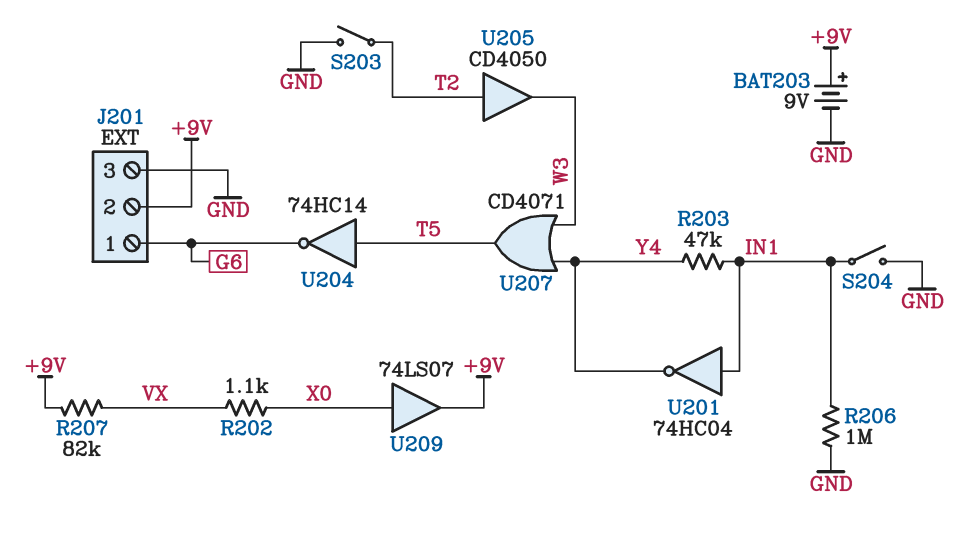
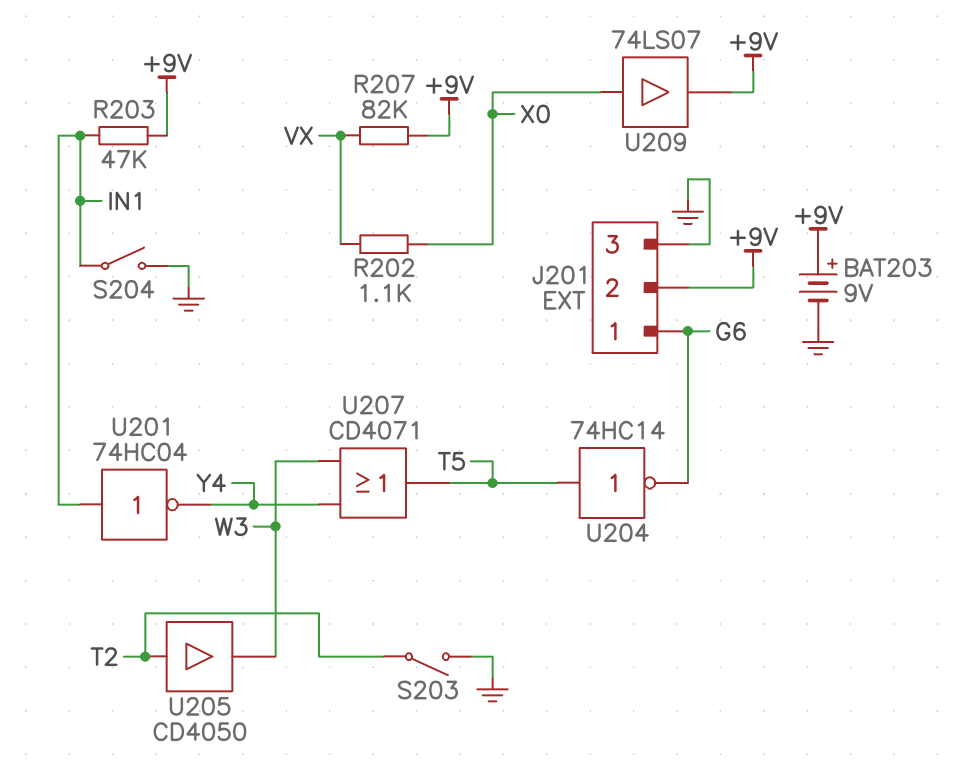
R203: 47k (IN1, Y4) -> 47k (+9V, IN1)
R206: 1M (GND, IN1) -> none

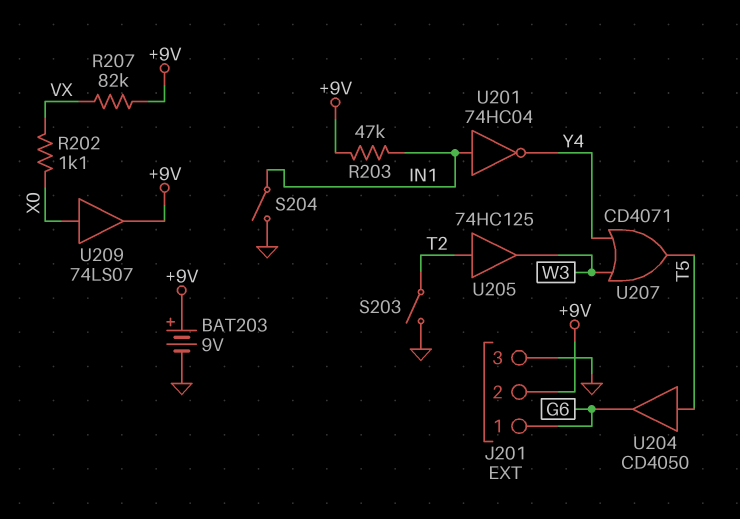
U204: NOT 74HC14 (in T5, out G6) -> buffer CD4050 (in T5, out G6)
U205: buffer CD4050 (in T2, out W3) -> buffer 74HC125 (in T2, out W3)

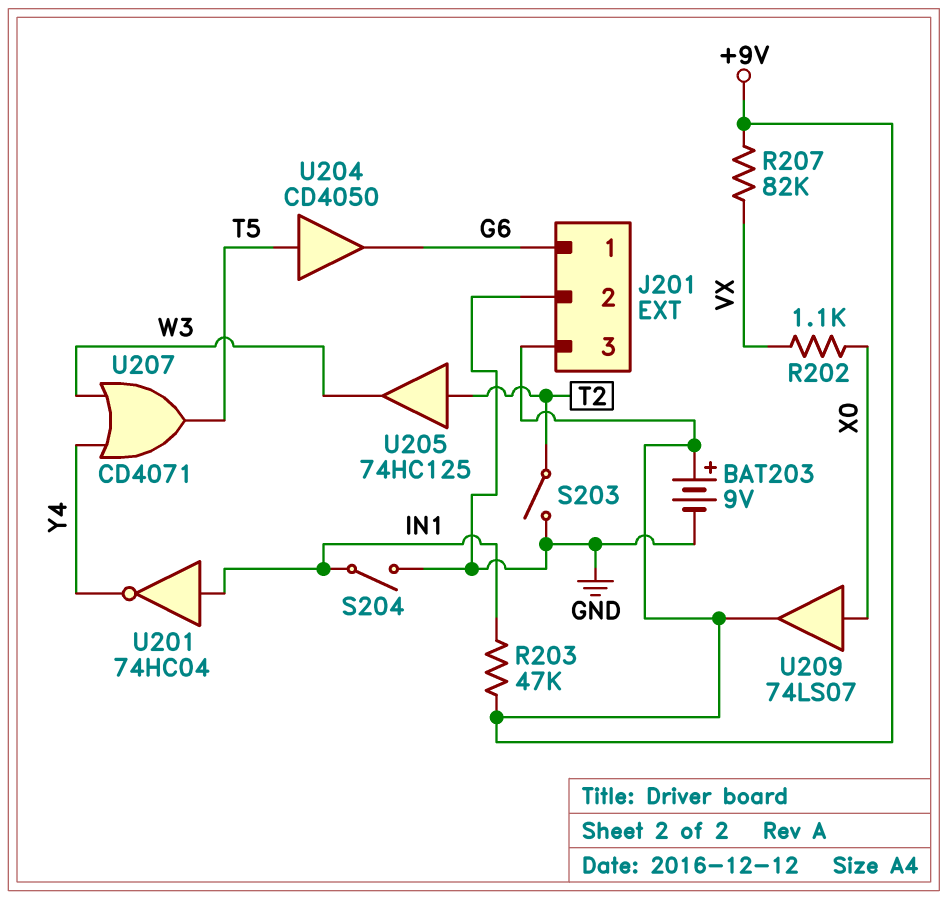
J201 pin 2: +9V -> GND
J201 pin 3: GND -> +9V

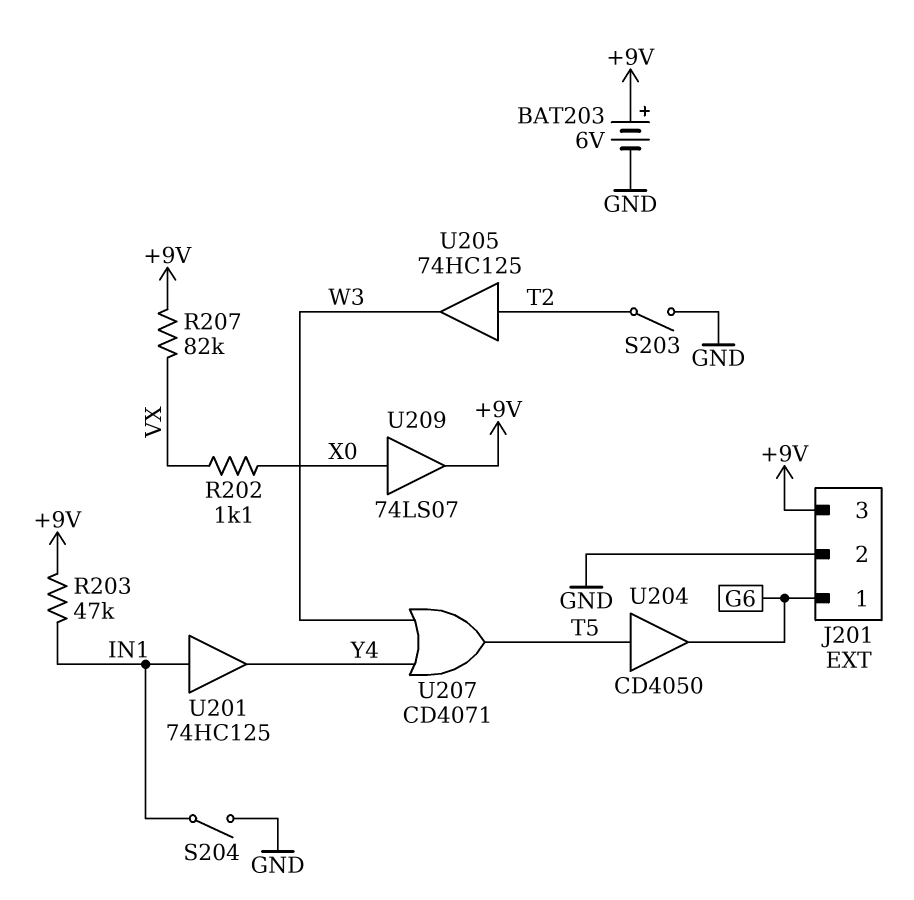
BAT203: 9V (plus +9V, minus GND) -> 6V (plus +9V, minus GND)
U201: NOT 74HC04 (in IN1, out Y4) -> buffer 74HC125 (in IN1, out Y4)

